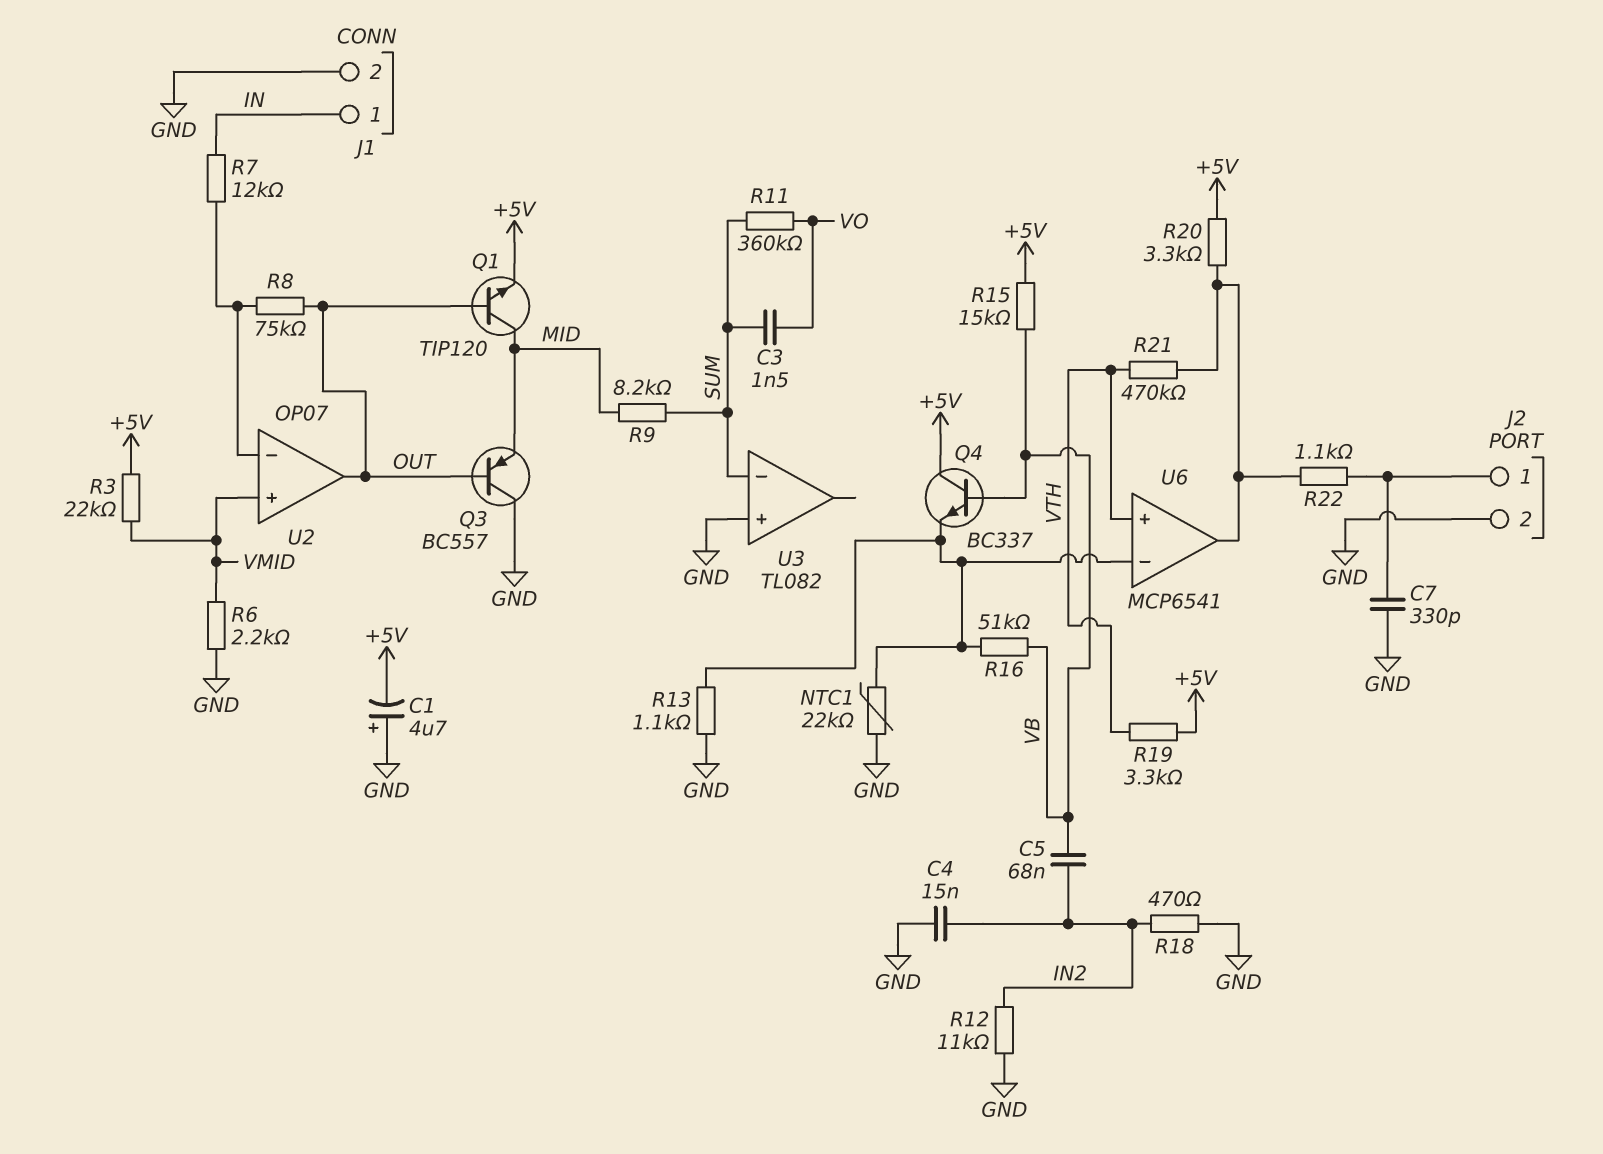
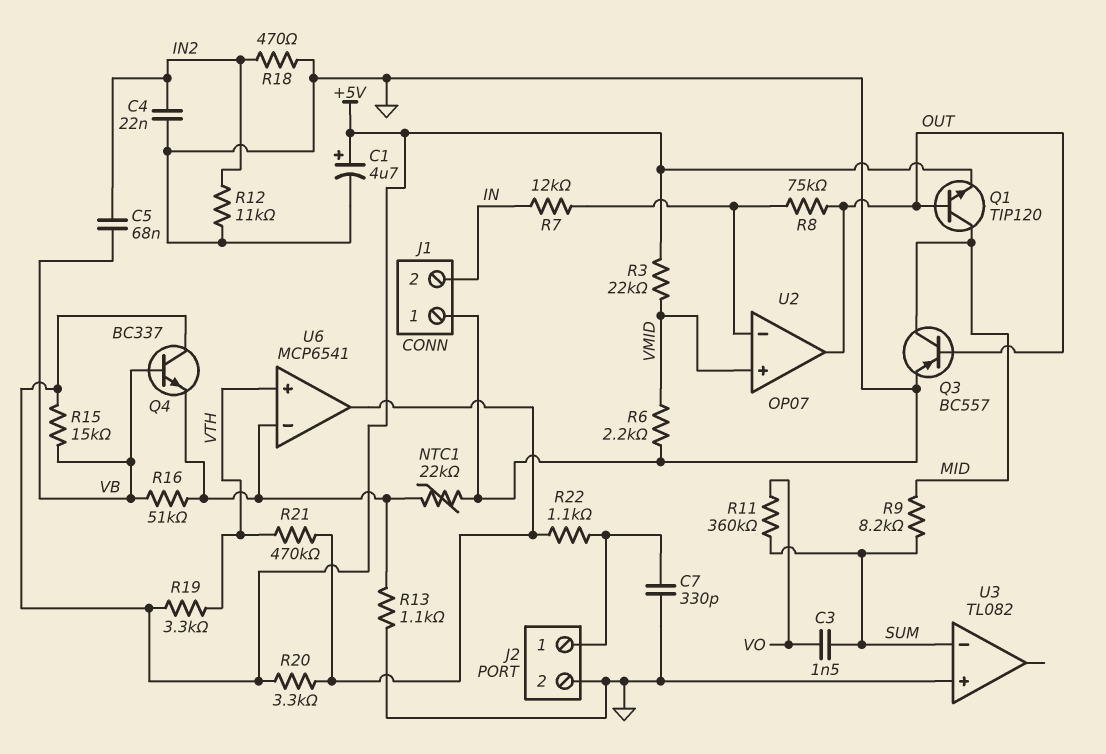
C1: 4.7uF (plus GND, minus +5V) -> 4.7uF (plus +5V, minus GND)
C4: 15nF (GND, IN2) -> 22nF (GND, IN2)
J1 pin 1: IN -> GND
J1 pin 2: GND -> IN
Q3: PNP BC557 (B OUT, C GND, E MID) -> PNP BC557 (B OUT, C MID, E GND)

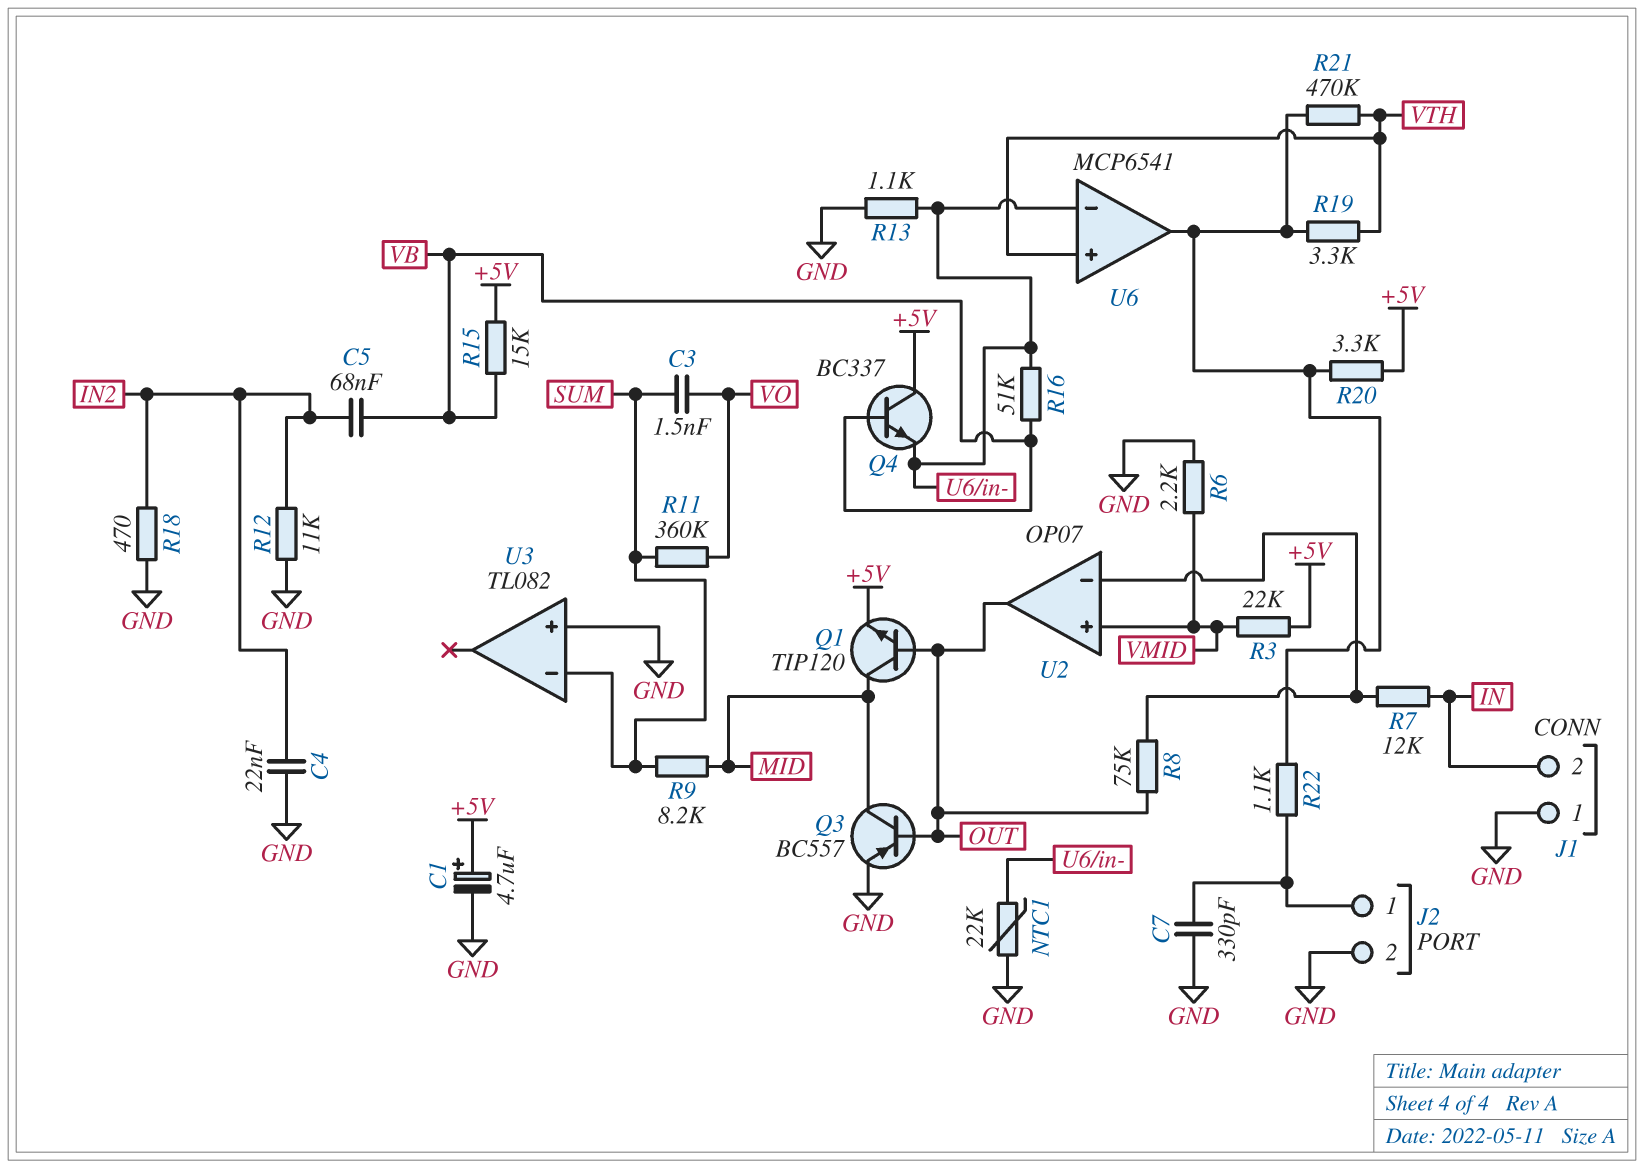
R19: 3.3k (+5V, VTH) -> 3.3k (U6/out, VTH)

